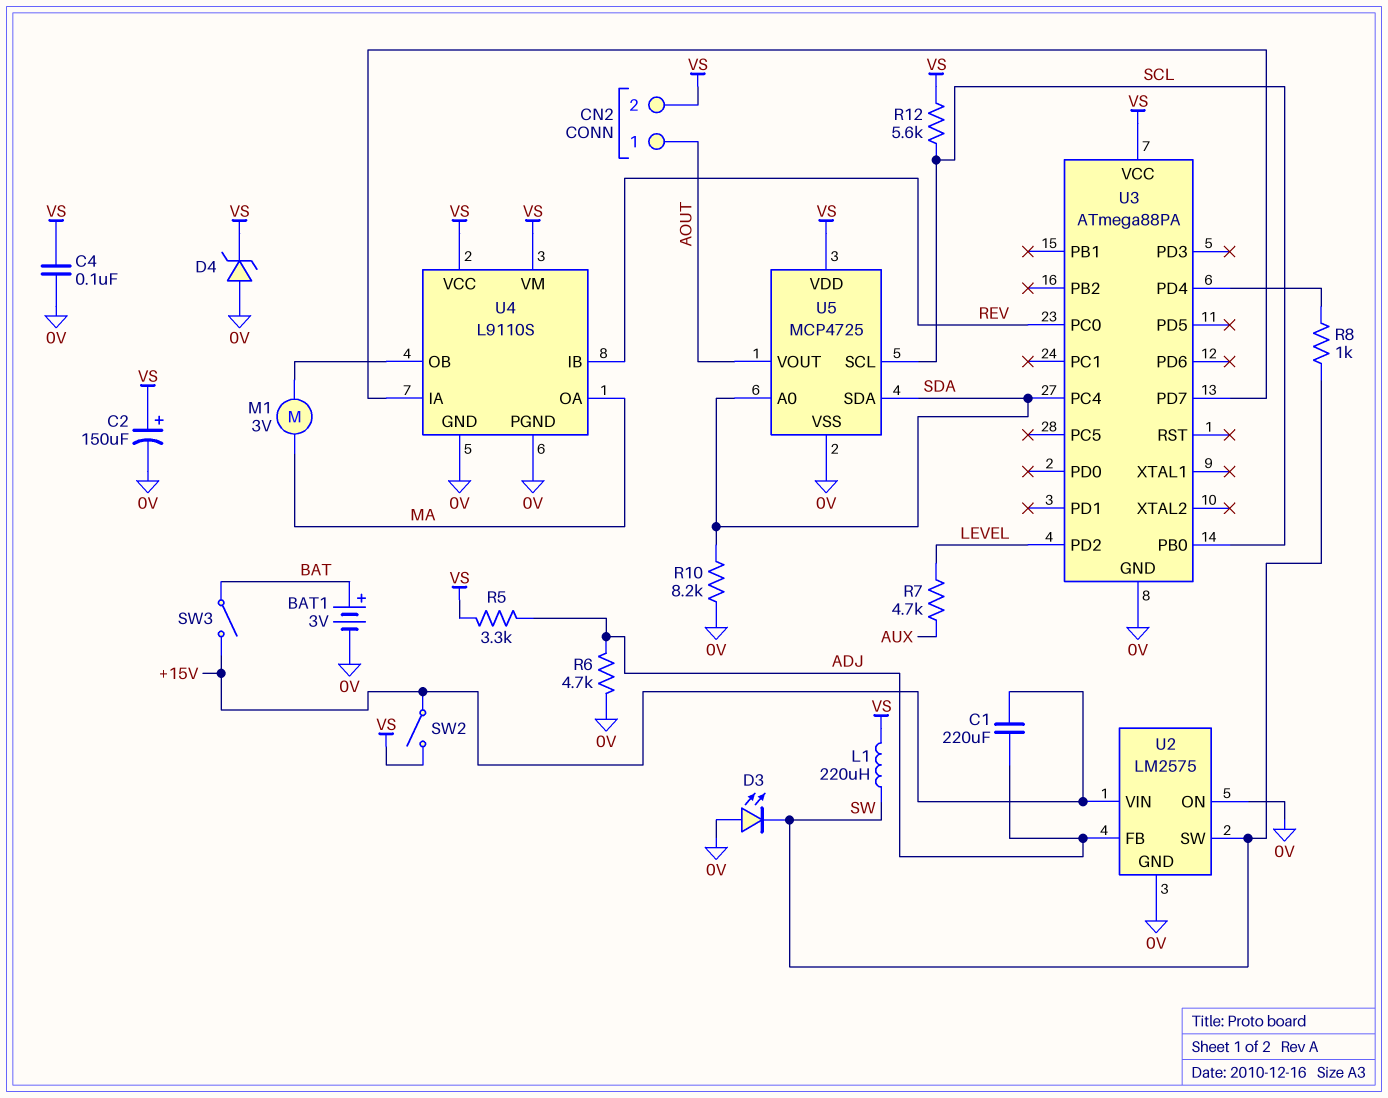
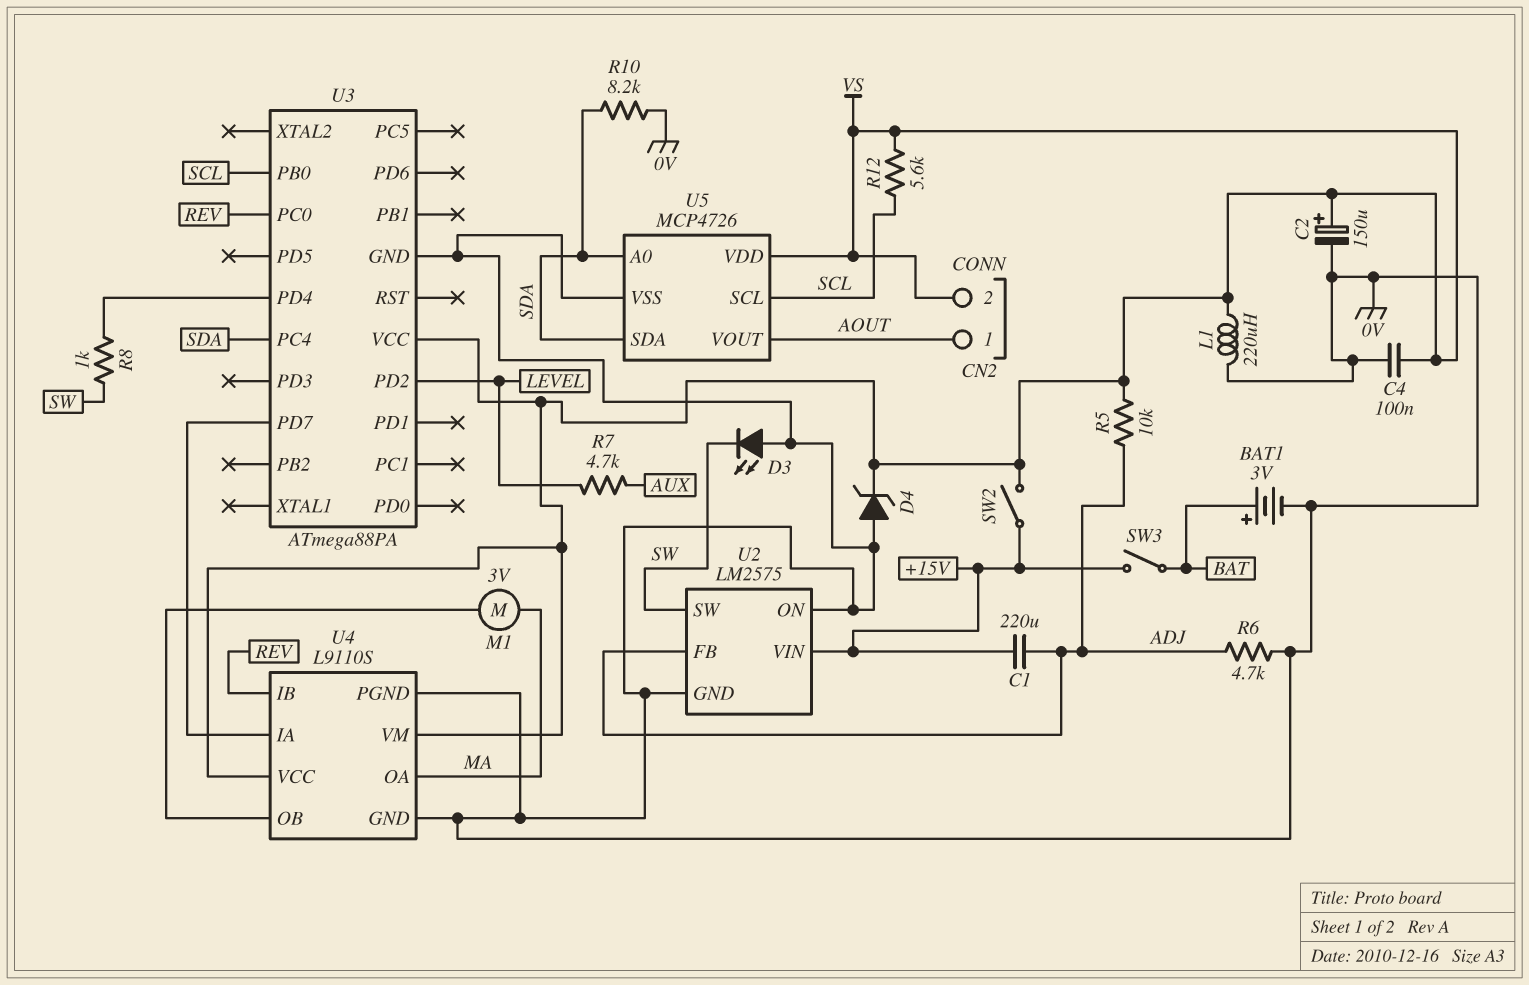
L1: 220uH (SW, VS) -> 220uH (0V, VS)
R5: 3.3k (ADJ, VS) -> 10k (ADJ, VS)
U5: MCP4725 -> MCP4726

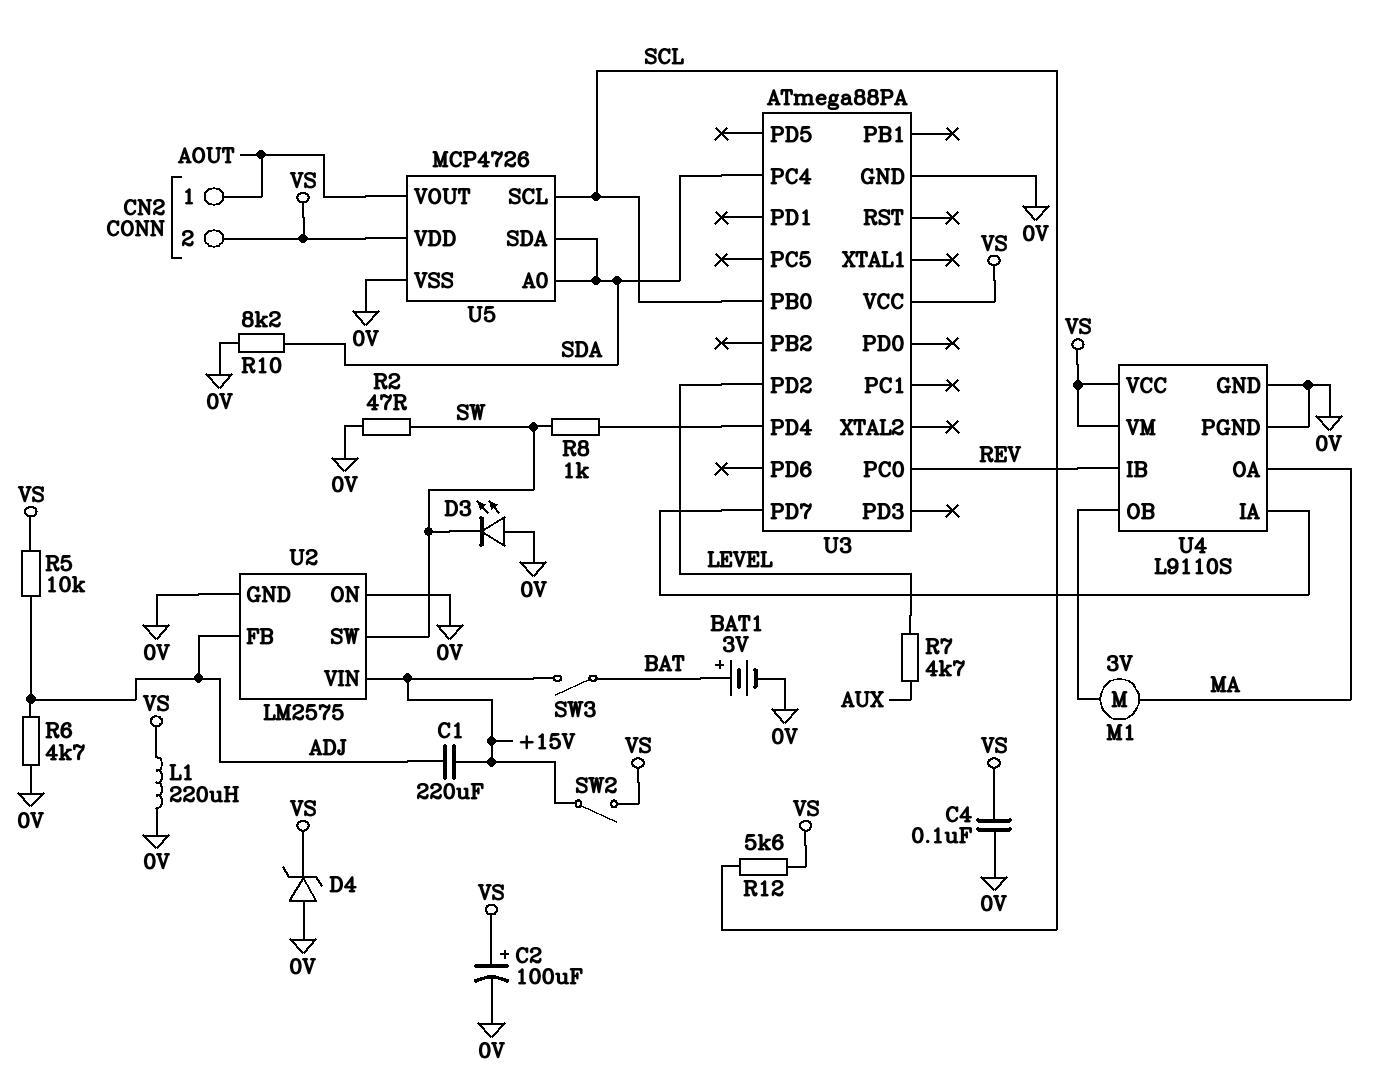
C2: 150uF (plus VS, minus 0V) -> 100uF (plus VS, minus 0V)
R2: none -> 47 (0V, SW)

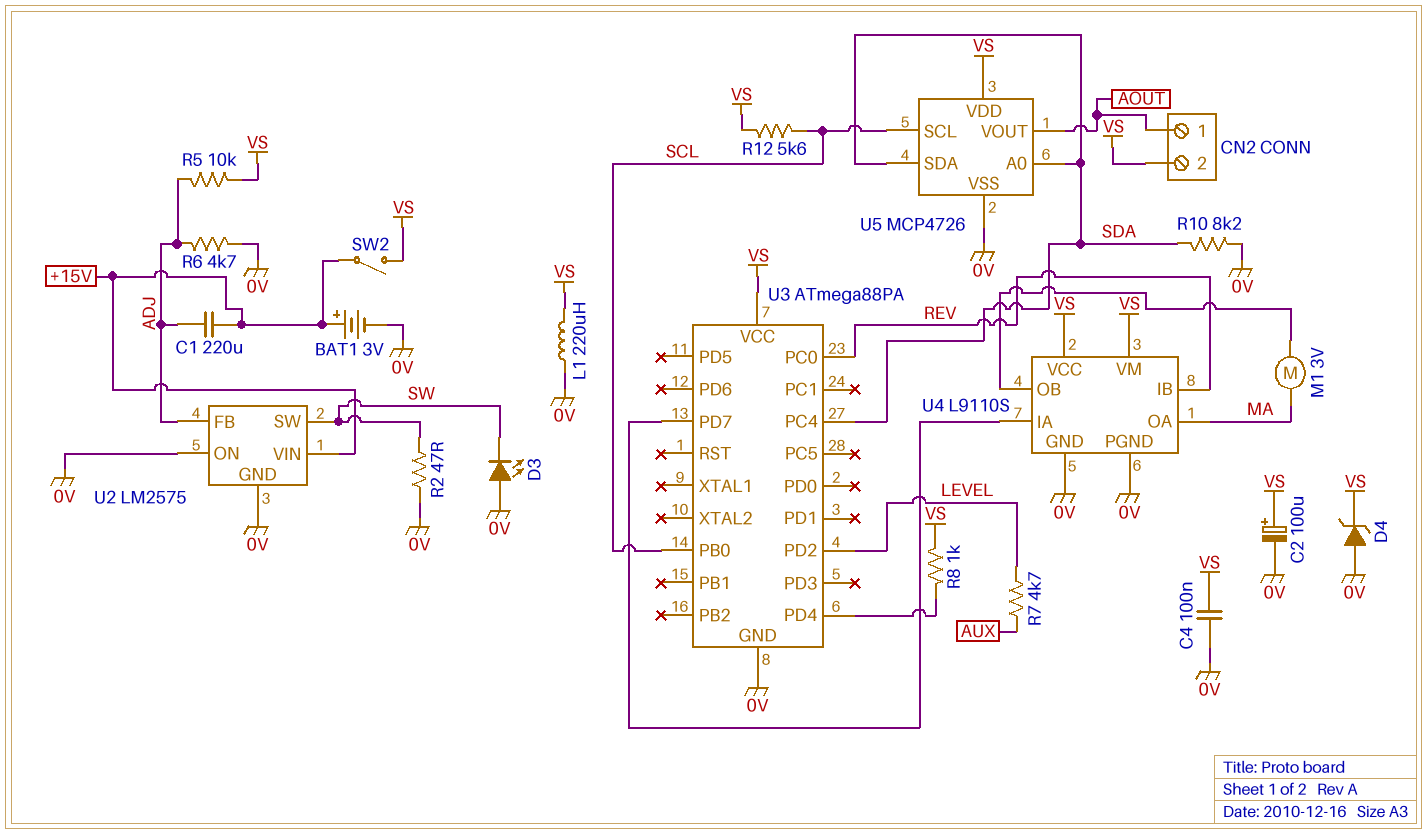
BAT1: 3V (plus BAT, minus 0V) -> 3V (plus +15V, minus 0V)
R8: 1k (SW, U3/PD4) -> 1k (U3/PD4, VS)
SW3: switch (+15V, BAT) -> none

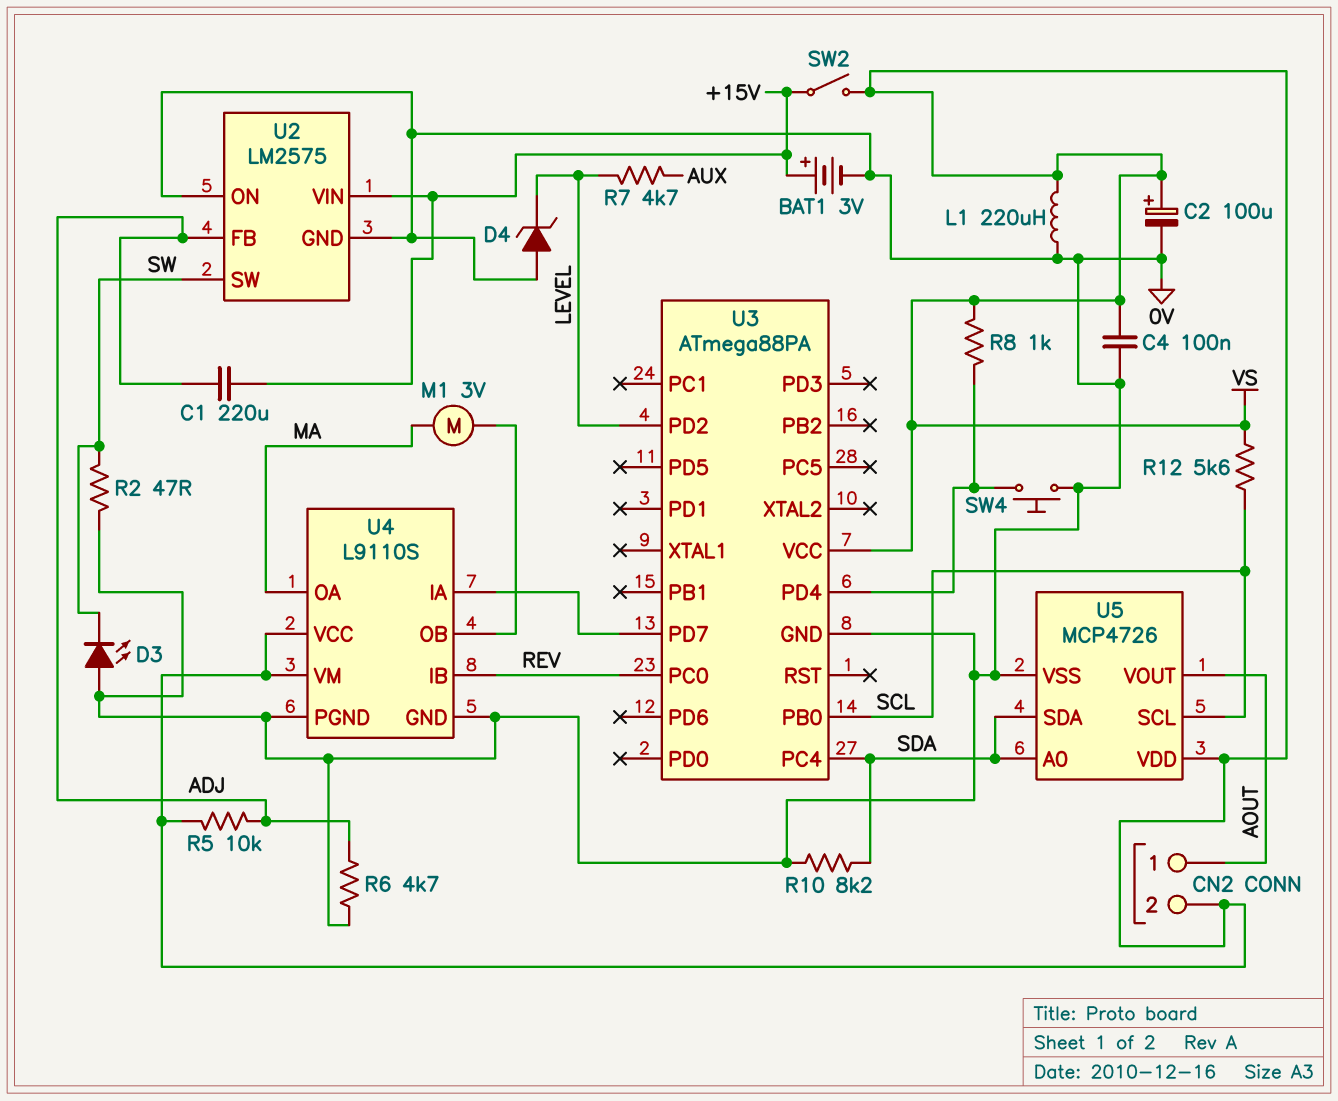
D4: zener (A 0V, K VS) -> zener (A 0V, K LEVEL)
SW4: none -> button (0V, U3/PD4)

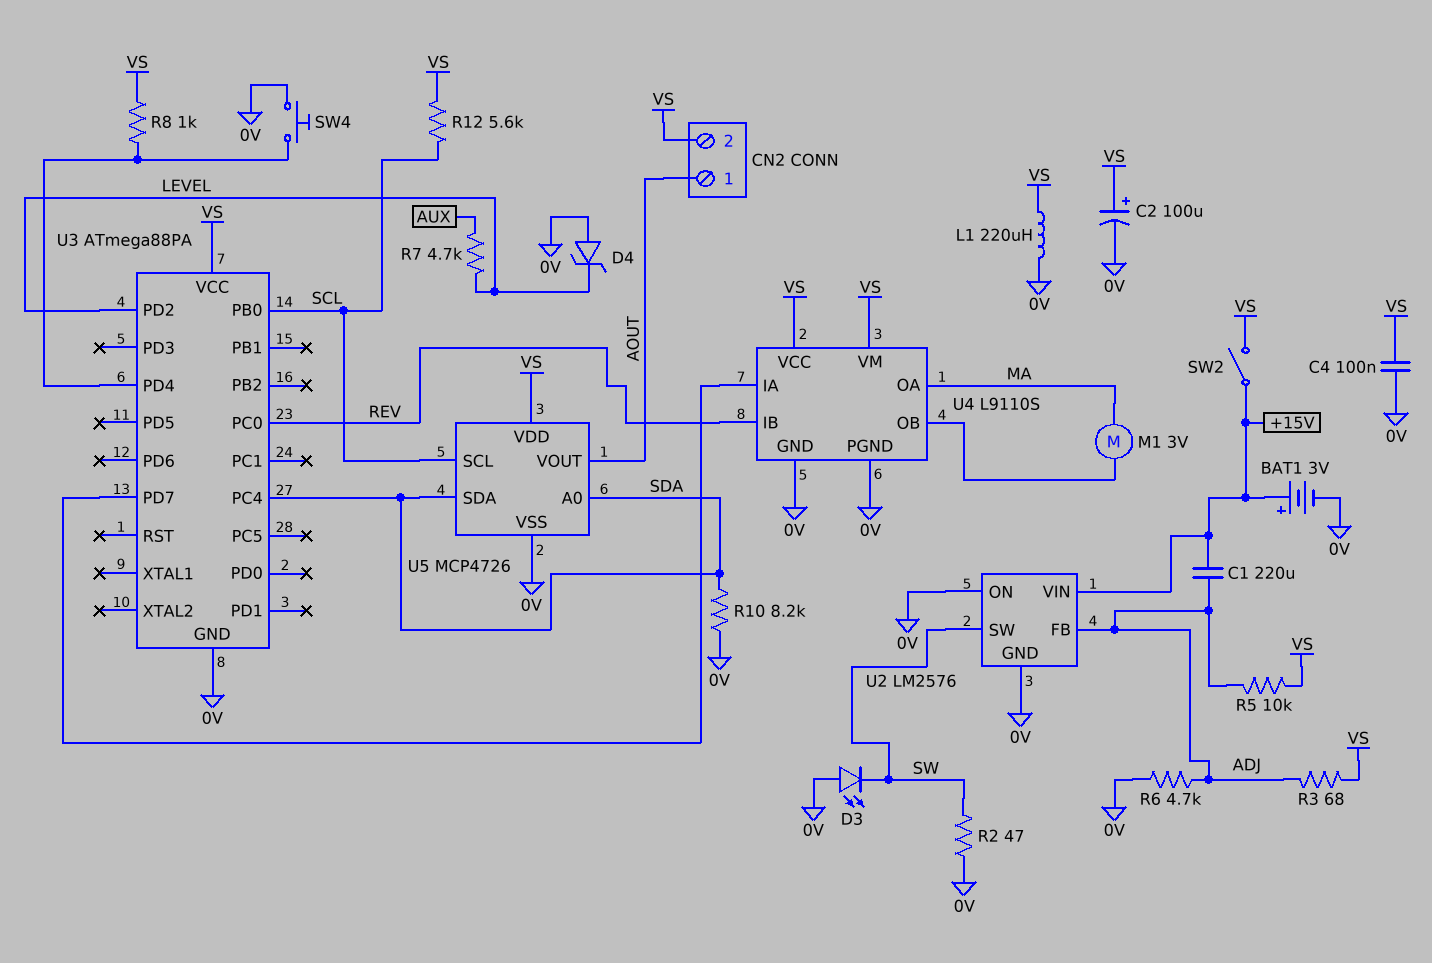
R3: none -> 68 (ADJ, VS)
U2: LM2575 -> LM2576

